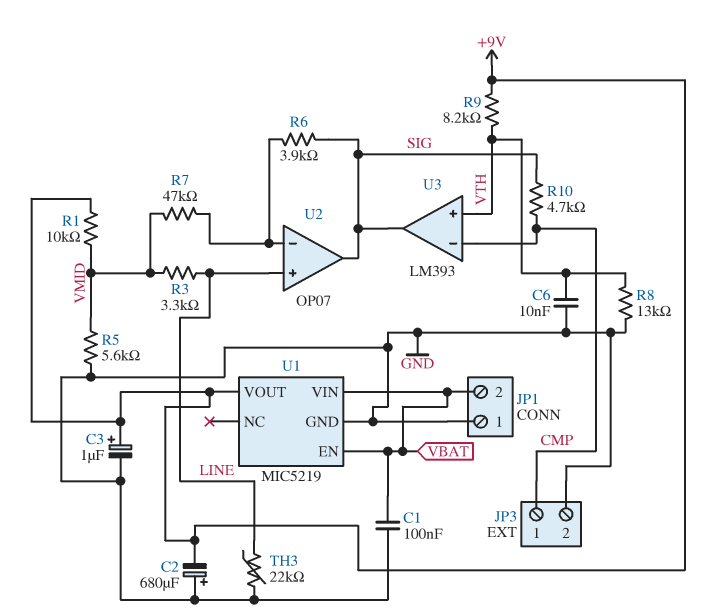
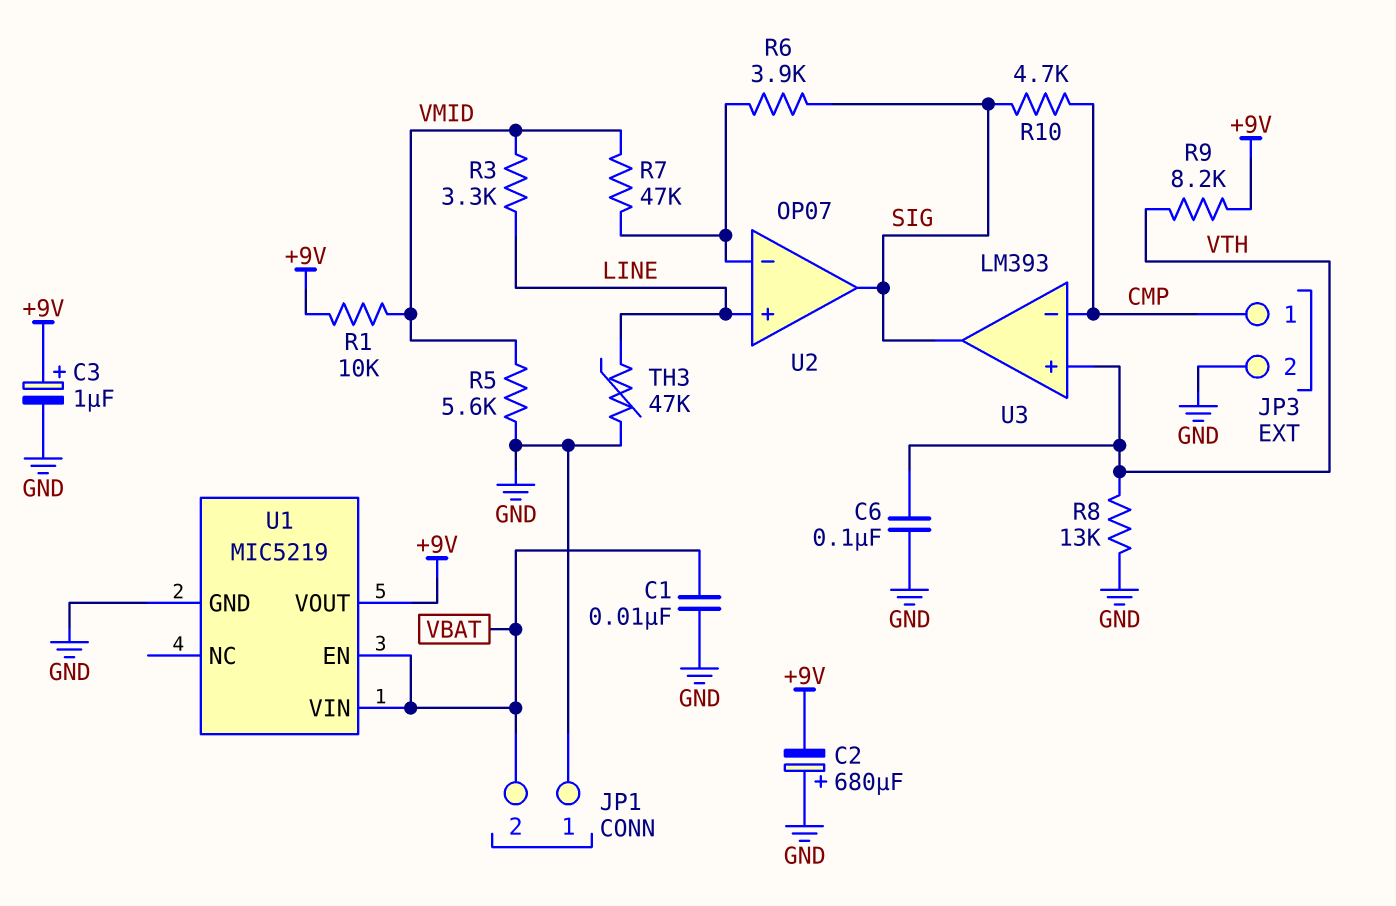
C1: 100nF (GND, VBAT) -> 10nF (GND, VBAT)
C6: 10nF (GND, VTH) -> 100nF (GND, VTH)
TH3: 22k (GND, LINE) -> 47k (GND, LINE)

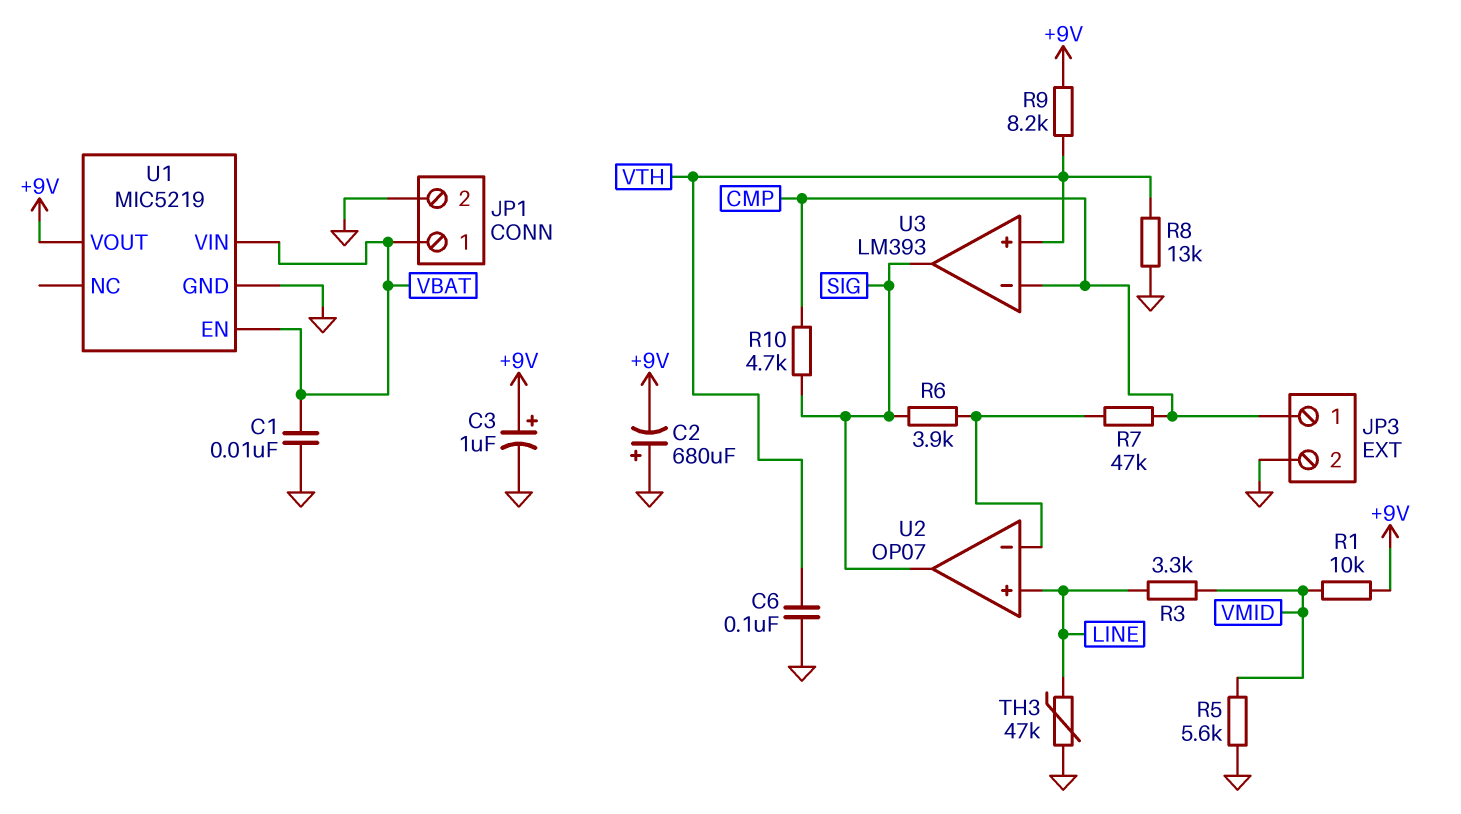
JP1 pin 1: GND -> VBAT
JP1 pin 2: VBAT -> GND
R7: 47k (U2/in-, VMID) -> 47k (CMP, U2/in-)

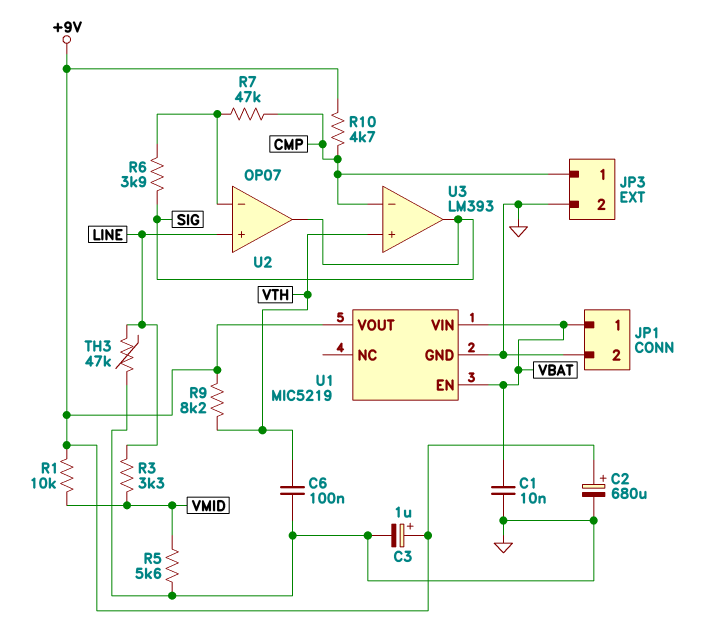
C2: 680uF (plus GND, minus +9V) -> 680uF (plus +9V, minus GND)
R8: 13k (GND, VTH) -> none
R10: 4.7k (CMP, SIG) -> 4.7k (+9V, CMP)

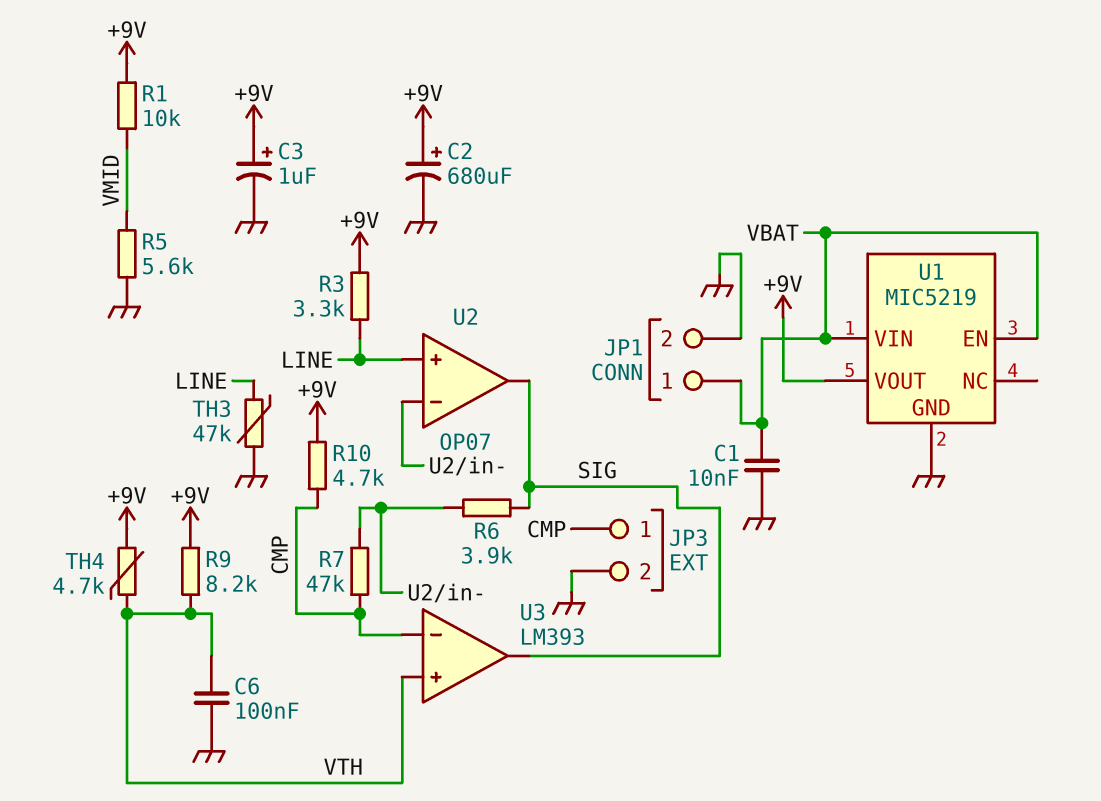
R3: 3.3k (LINE, VMID) -> 3.3k (+9V, LINE)
TH4: none -> 4.7k (+9V, VTH)

